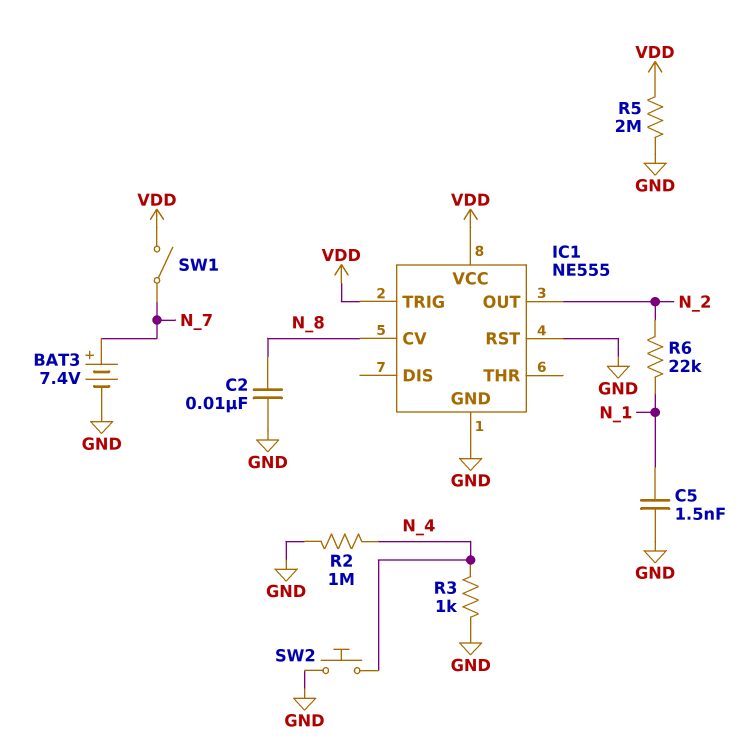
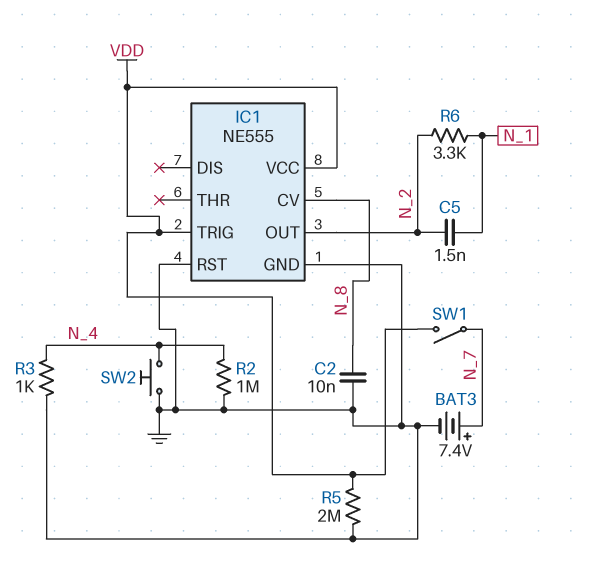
C5: 1.5nF (GND, N_1) -> 1.5nF (N_1, N_2)
R6: 22k (N_1, N_2) -> 3.3k (N_1, N_2)

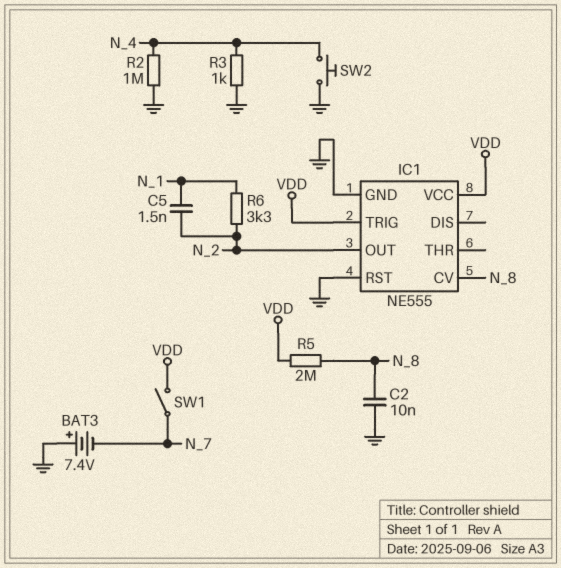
BAT3: 7.4V (plus N_7, minus GND) -> 7.4V (plus GND, minus N_7)
R5: 2M (GND, VDD) -> 2M (N_8, VDD)

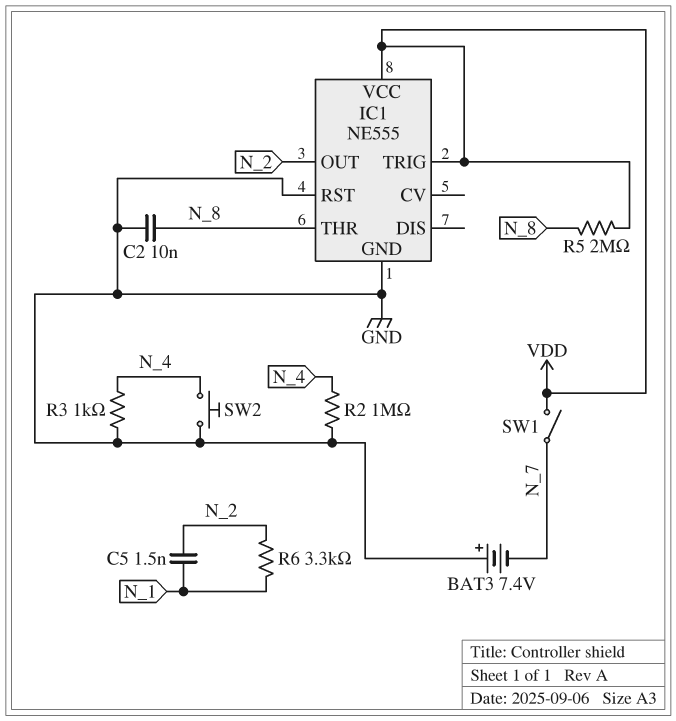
IC1 pin CV: N_8 -> none
IC1 pin THR: none -> N_8

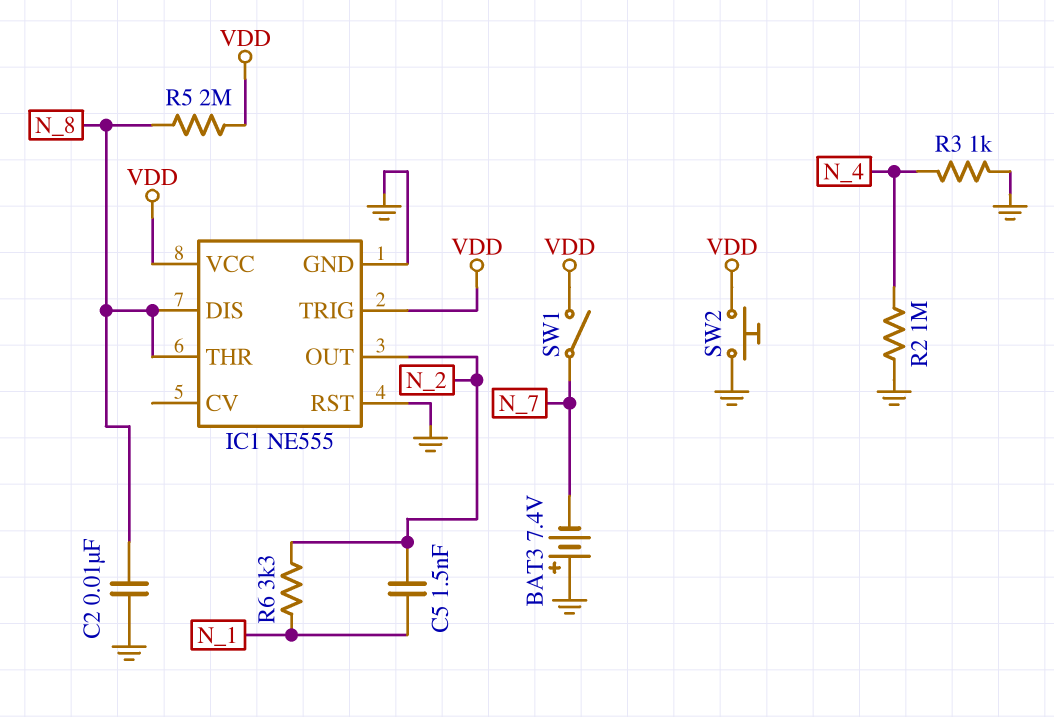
IC1 pin DIS: none -> N_8
SW2: button (GND, N_4) -> button (GND, VDD)

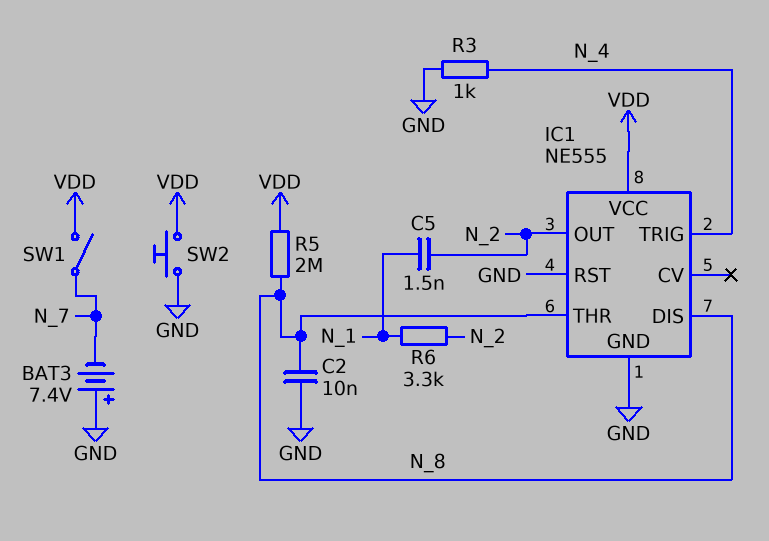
IC1 pin TRIG: VDD -> N_4
R2: 1M (GND, N_4) -> none

